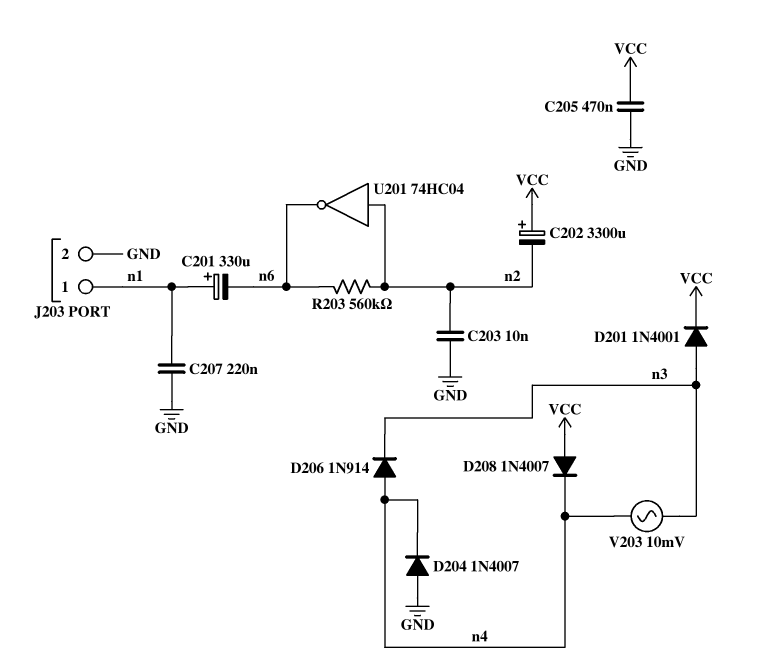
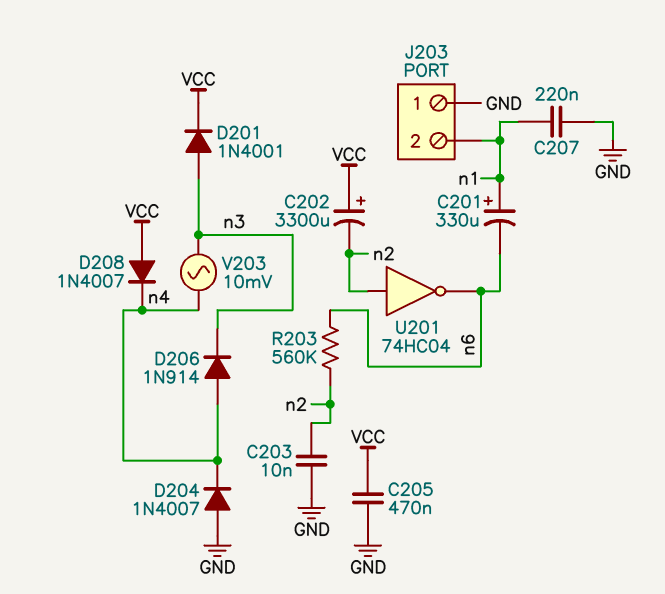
J203 pin 1: n1 -> GND
J203 pin 2: GND -> n1

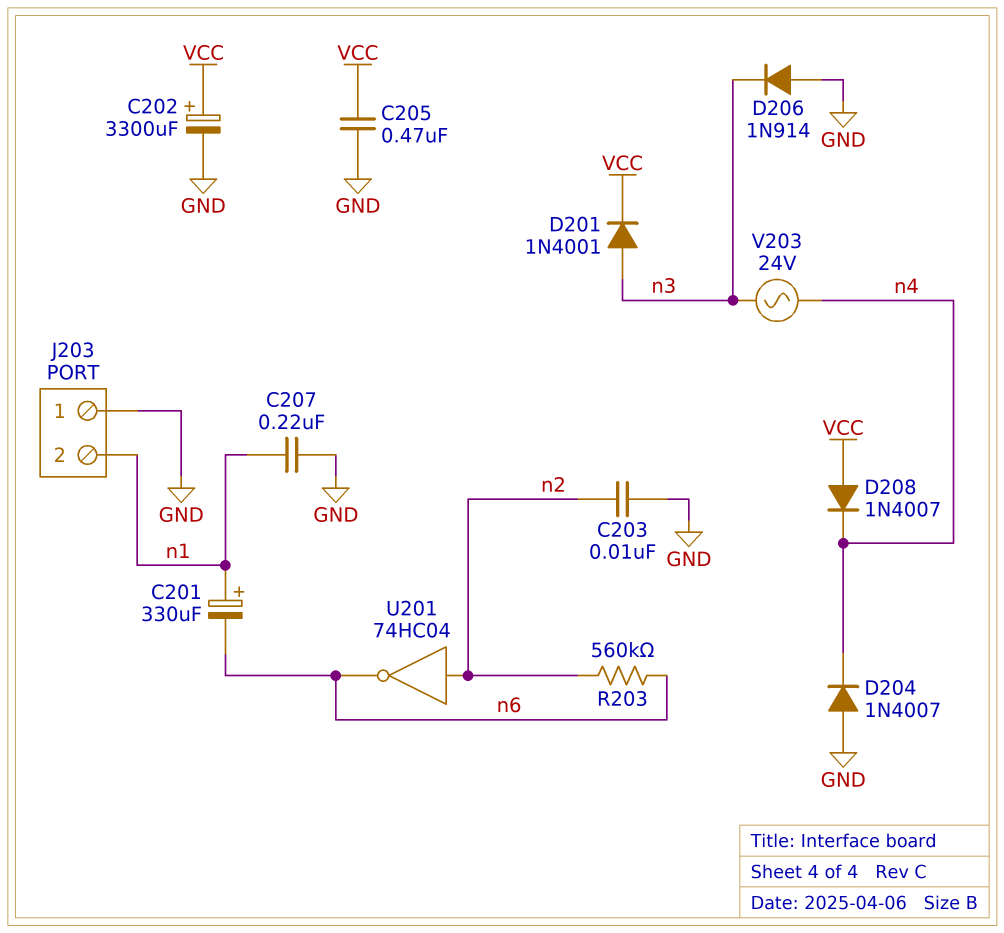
C202: 3300uF (plus VCC, minus n2) -> 3300uF (plus VCC, minus GND)
D206: diode 1N914 (A n4, K n3) -> diode 1N914 (A GND, K n3)
V203: AC 10mV (n3, n4) -> AC 24V (n3, n4)

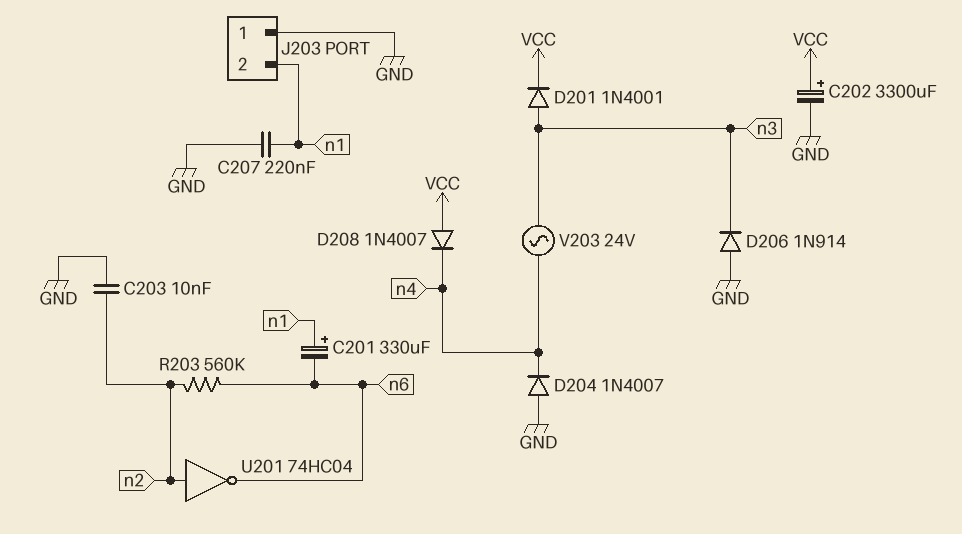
C205: 470nF (GND, VCC) -> none

